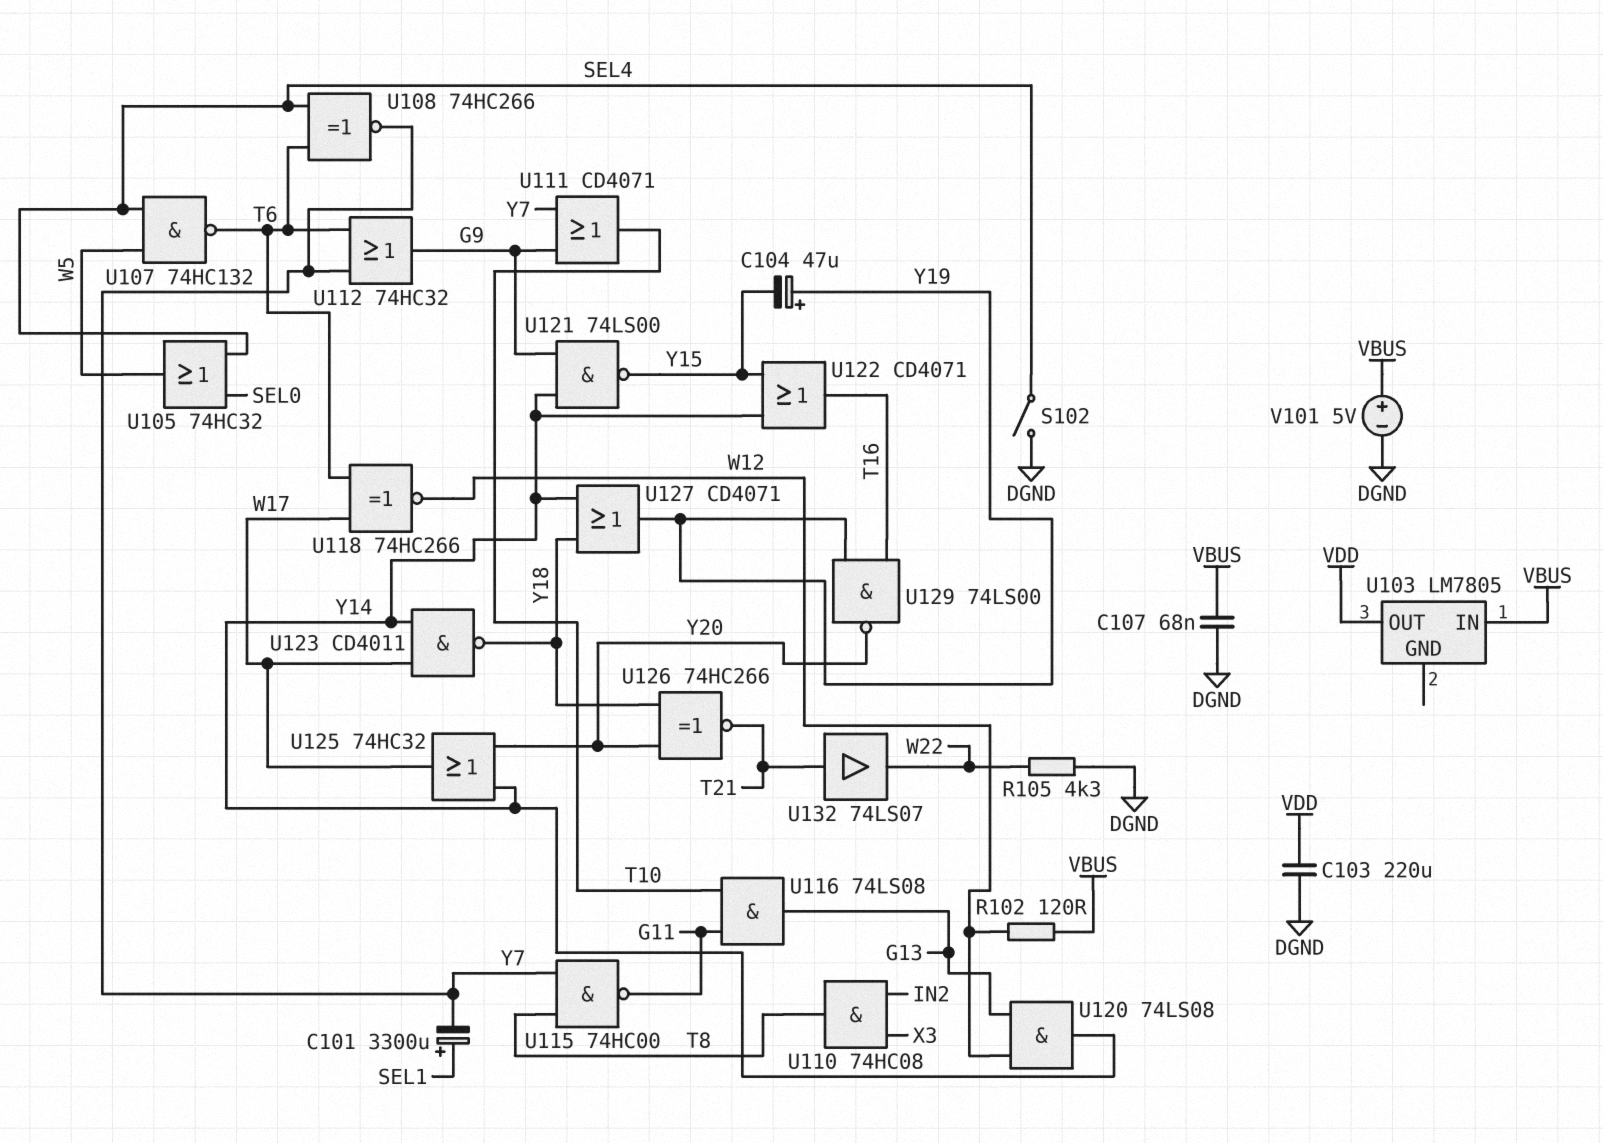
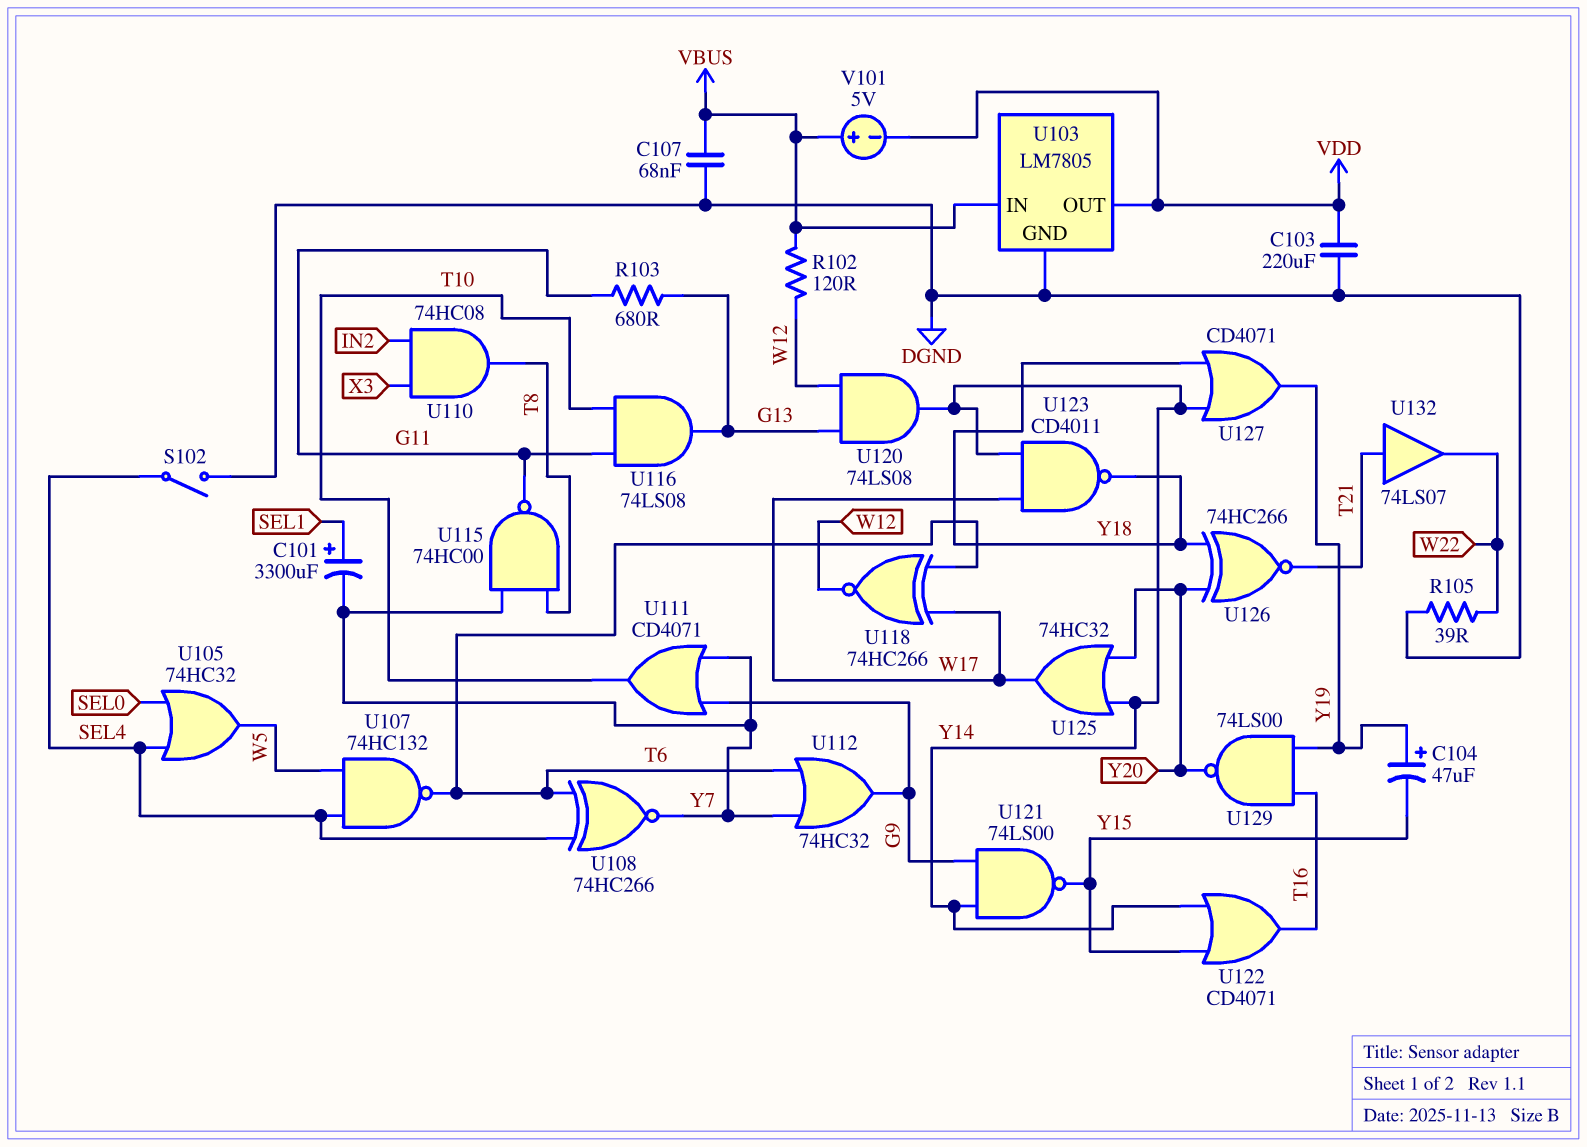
R103: none -> 680 (G11, G13)
R105: 4.3k (DGND, W22) -> 39 (DGND, W22)
U103 pin GND: none -> DGND
V101: 5V (plus VBUS, minus DGND) -> 5V (plus VBUS, minus VDD)

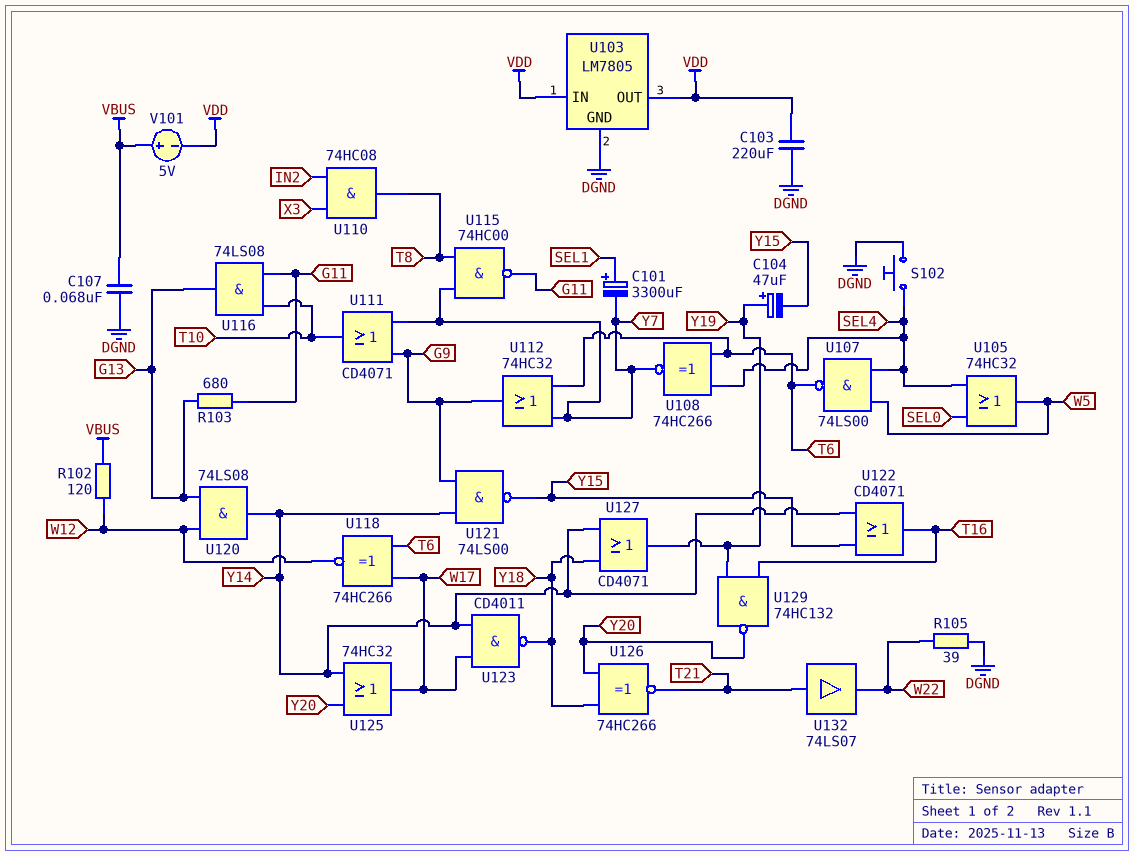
S102: switch (DGND, SEL4) -> button (DGND, SEL4)
U103 pin IN: VBUS -> VDD
U107: NAND 74HC132 (in SEL4, in W5, out T6) -> NAND 74LS00 (in SEL4, in W5, out T6)
U129: NAND 74LS00 (in T16, in Y19, out Y20) -> NAND 74HC132 (in T16, in Y19, out Y20)

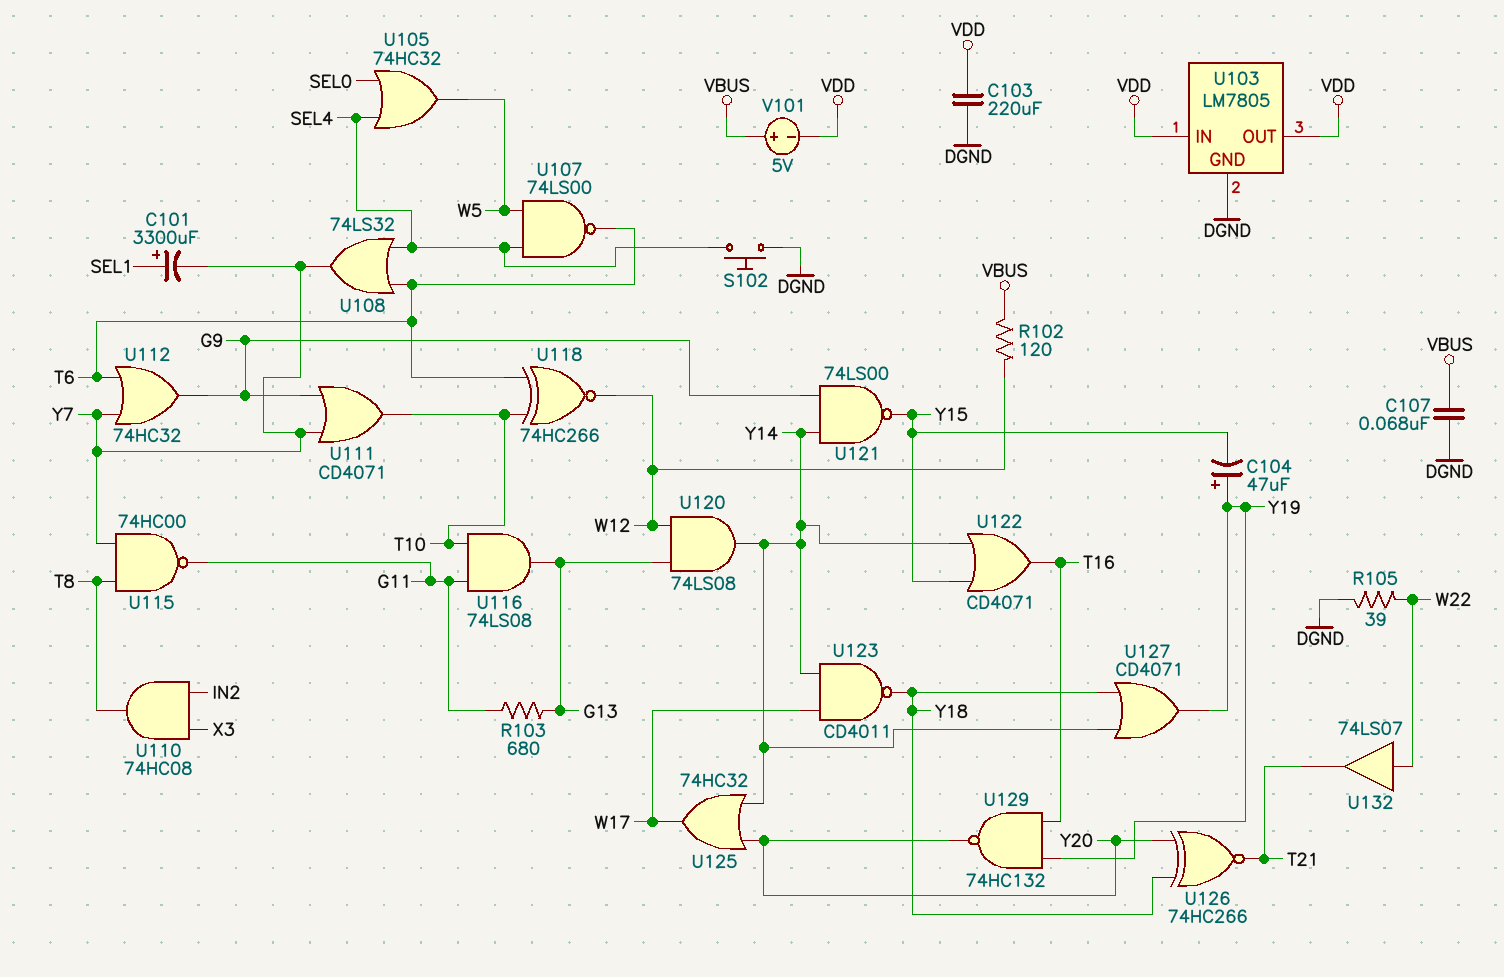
U108: XNOR 74HC266 (in SEL4, in T6, out Y7) -> OR 74LS32 (in SEL4, in T6, out Y7)
U118: XNOR 74HC266 (in T6, in W17, out W12) -> XNOR 74HC266 (in T6, in T10, out W12)
U132: buffer 74LS07 (in T21, out W22) -> buffer 74LS07 (in W22, out T21)

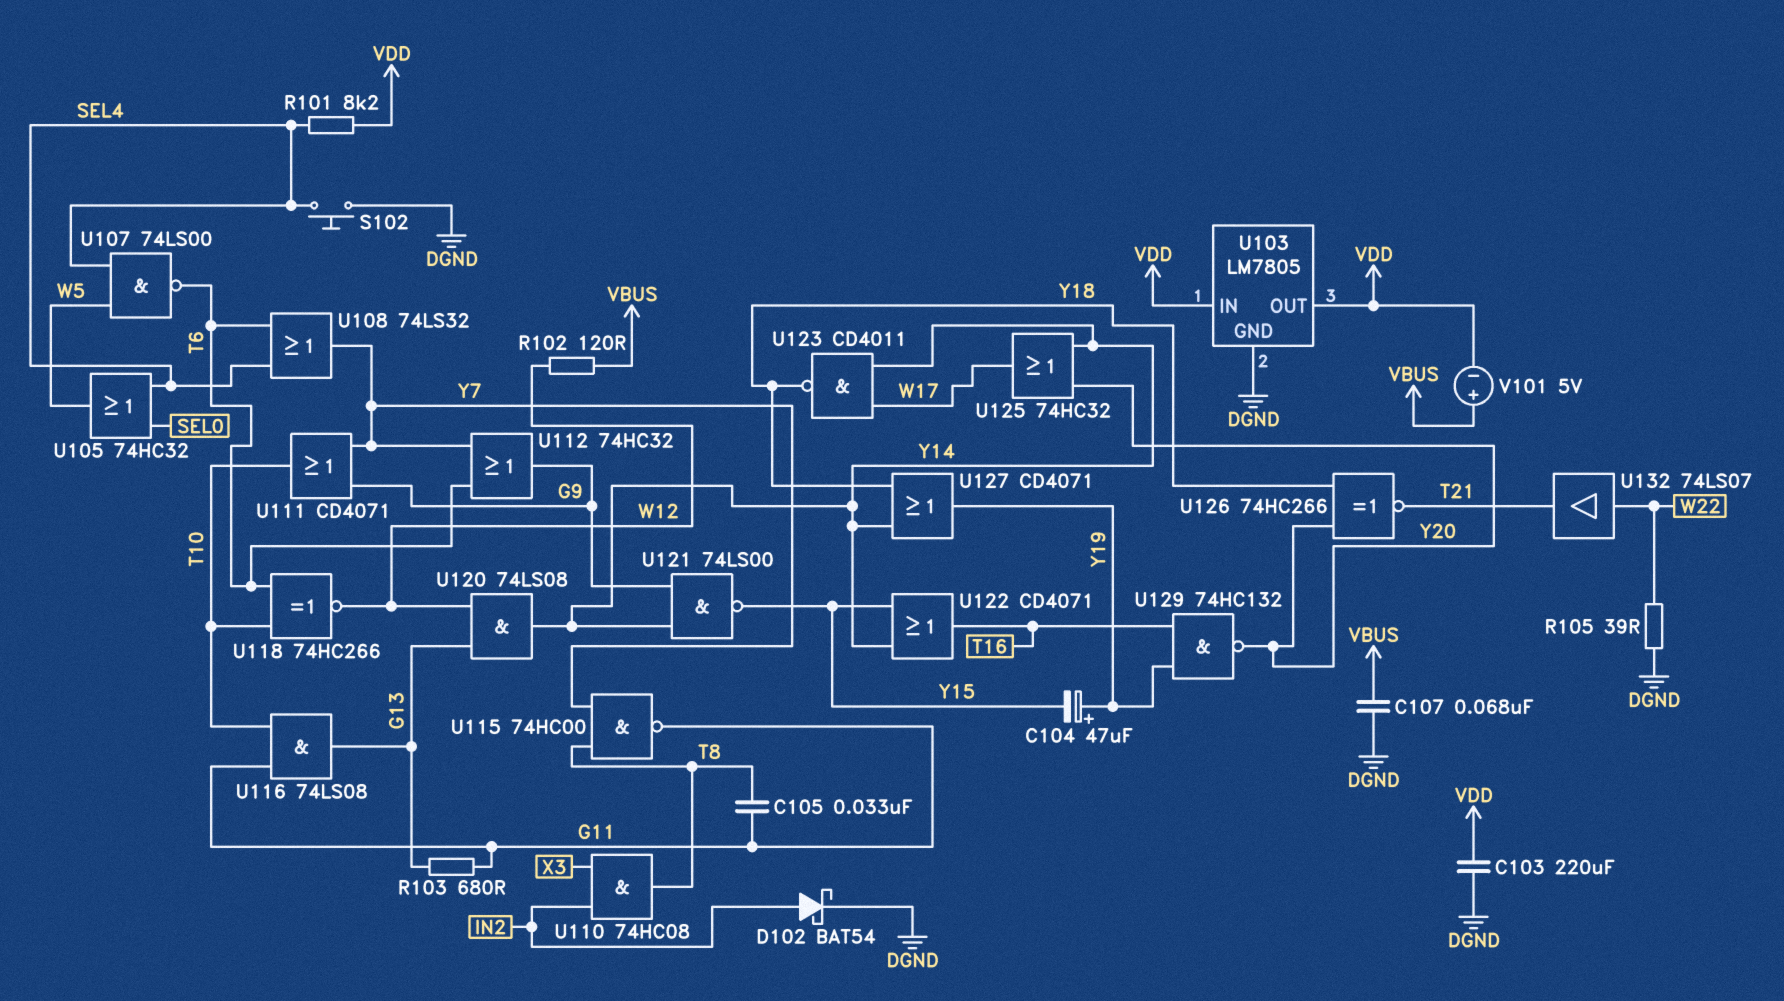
C101: 3300uF (plus SEL1, minus Y7) -> none
C105: none -> 33nF (G11, T8)
D102: none -> schottky BAT54 (A IN2, K DGND)
R101: none -> 8.2k (SEL4, VDD)

